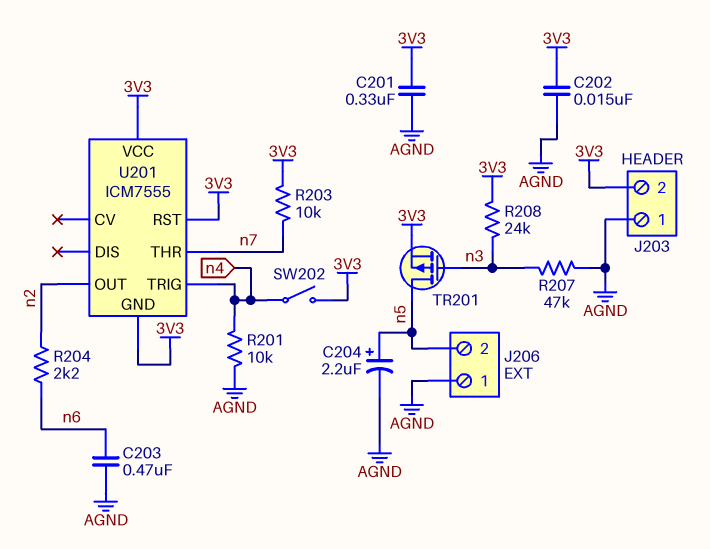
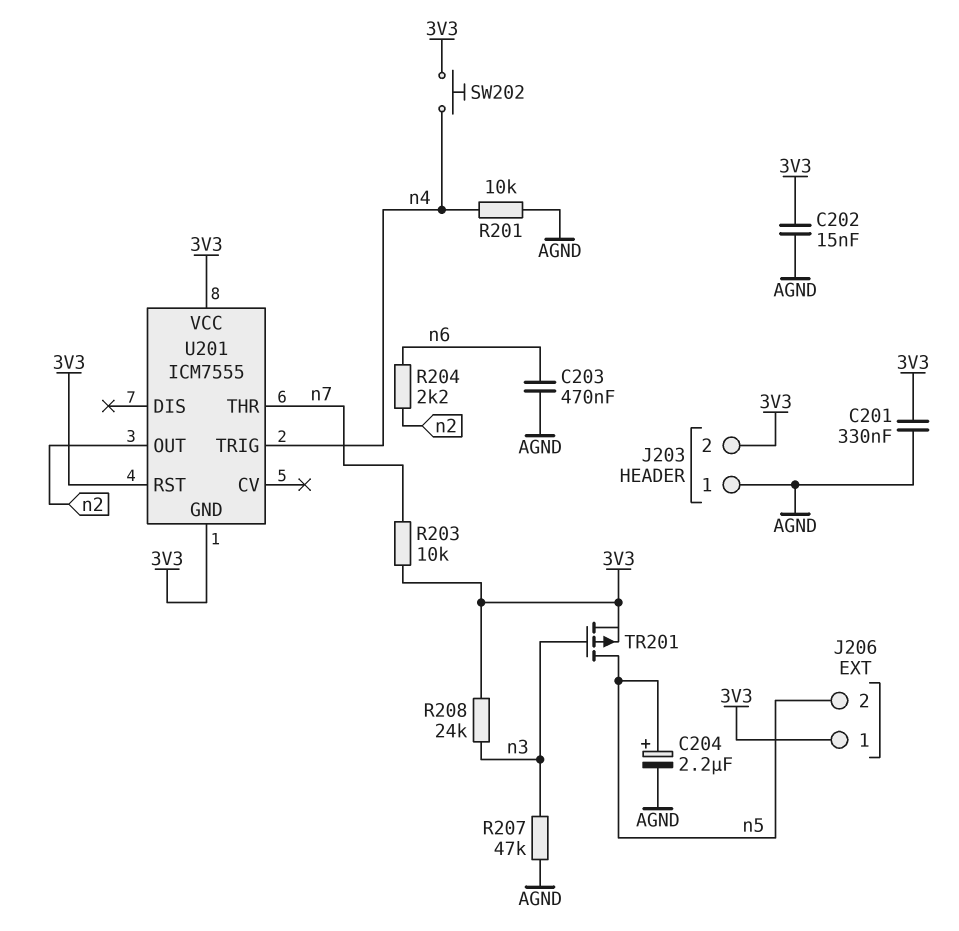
J206 pin 1: AGND -> 3V3
SW202: switch (3V3, n4) -> button (3V3, n4)

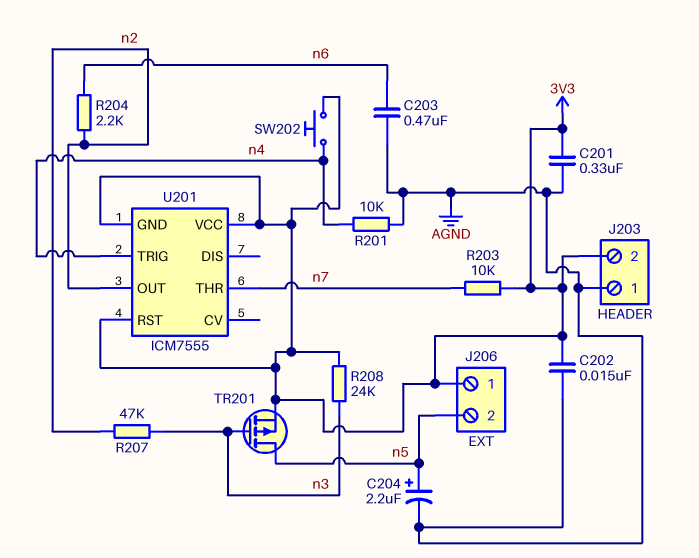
R207: 47k (AGND, n3) -> 47k (n2, n3)

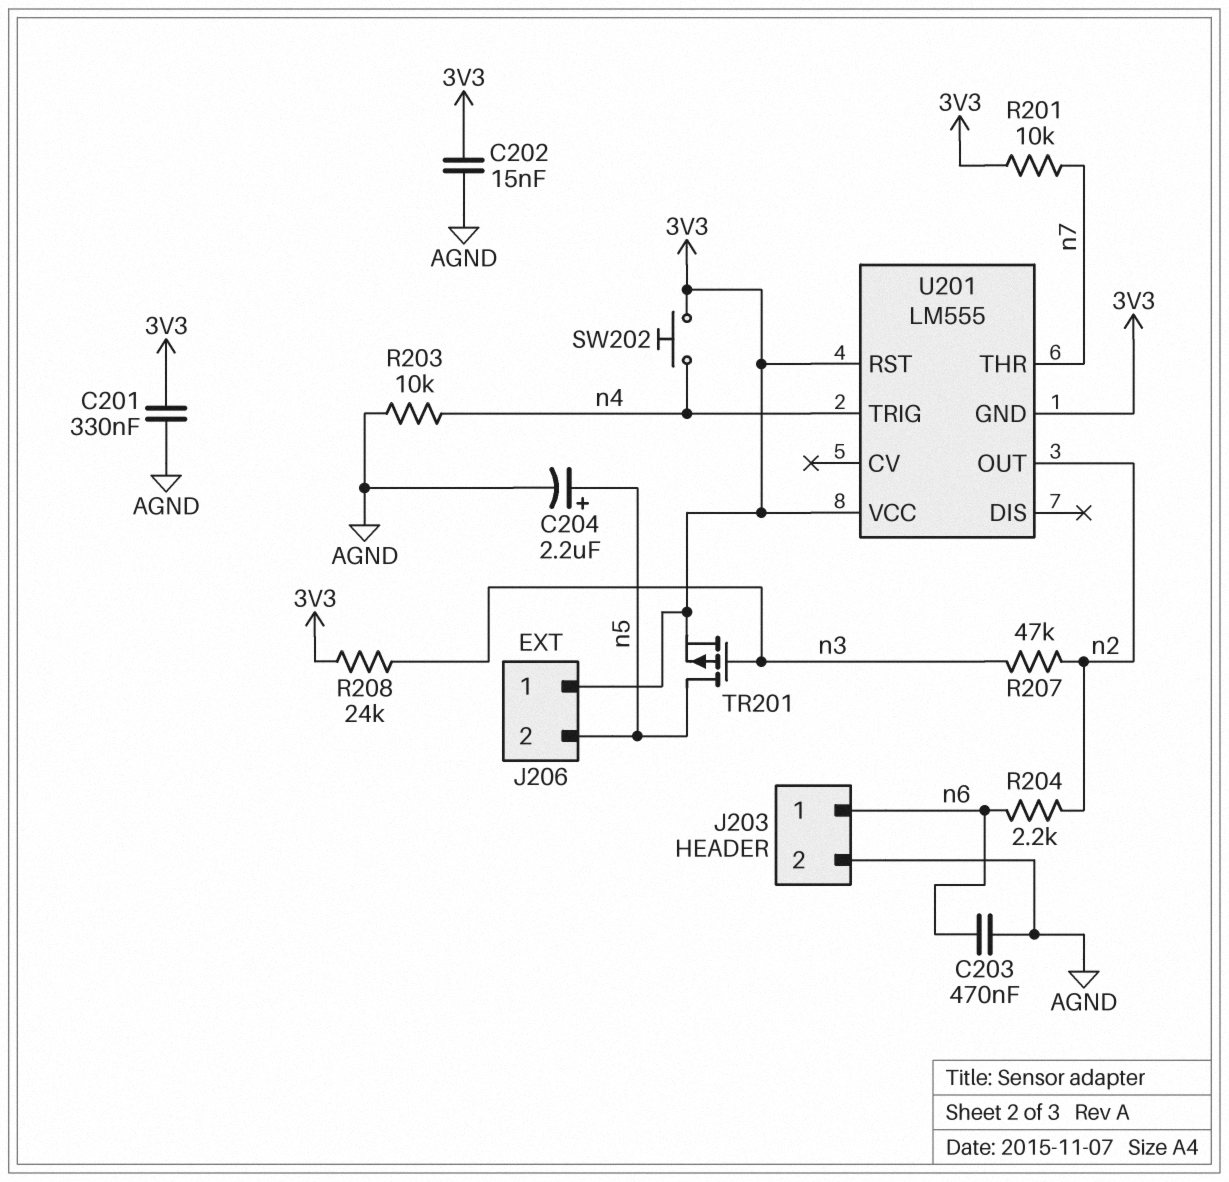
J203 pin 1: AGND -> n6
J203 pin 2: 3V3 -> AGND
R201: 10k (AGND, n4) -> 10k (3V3, n7)
R203: 10k (3V3, n7) -> 10k (AGND, n4)
U201: ICM7555 -> LM555

